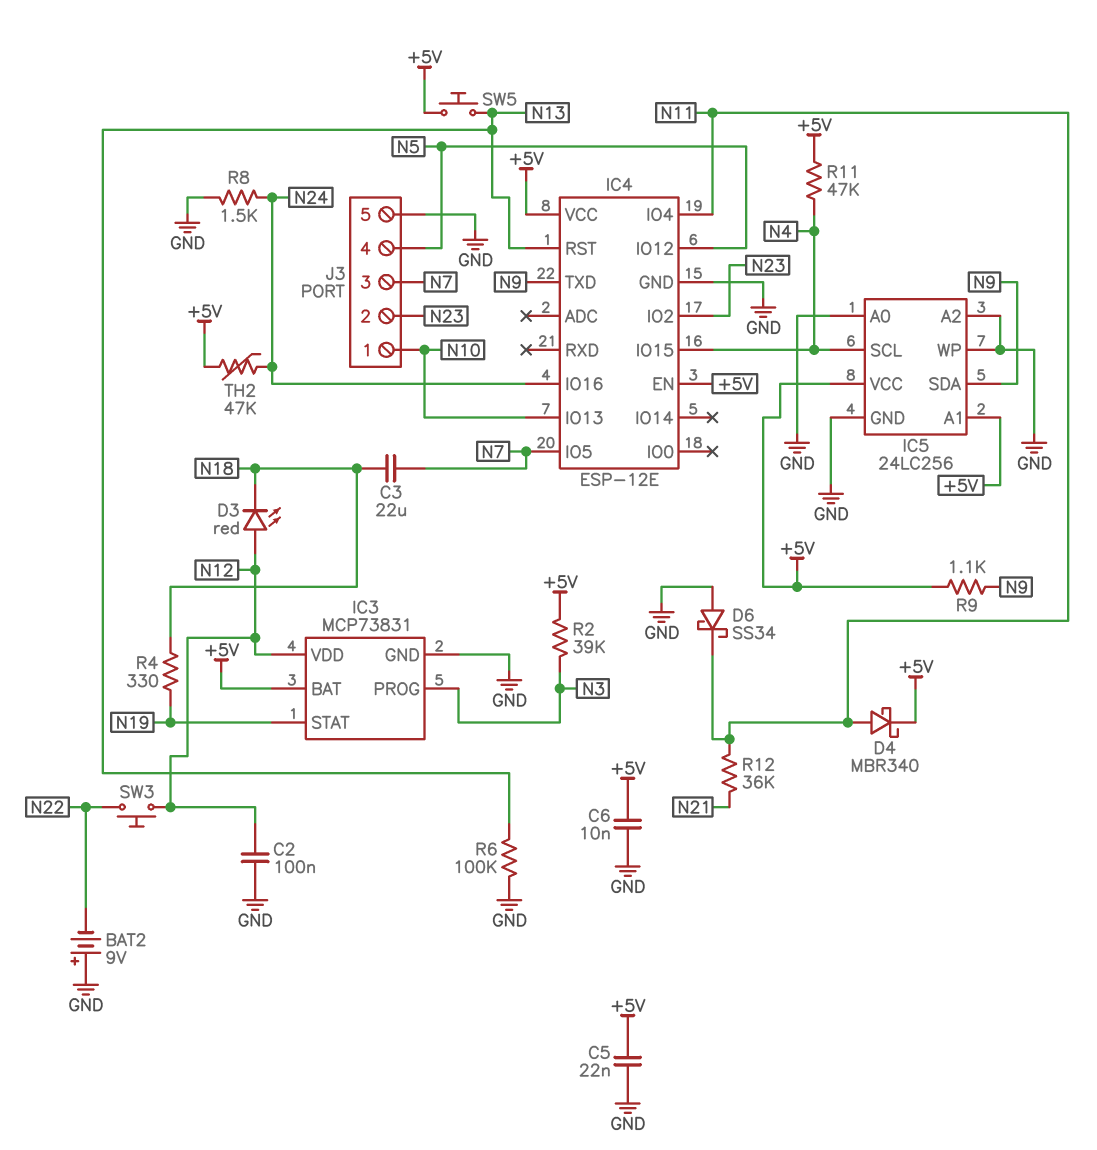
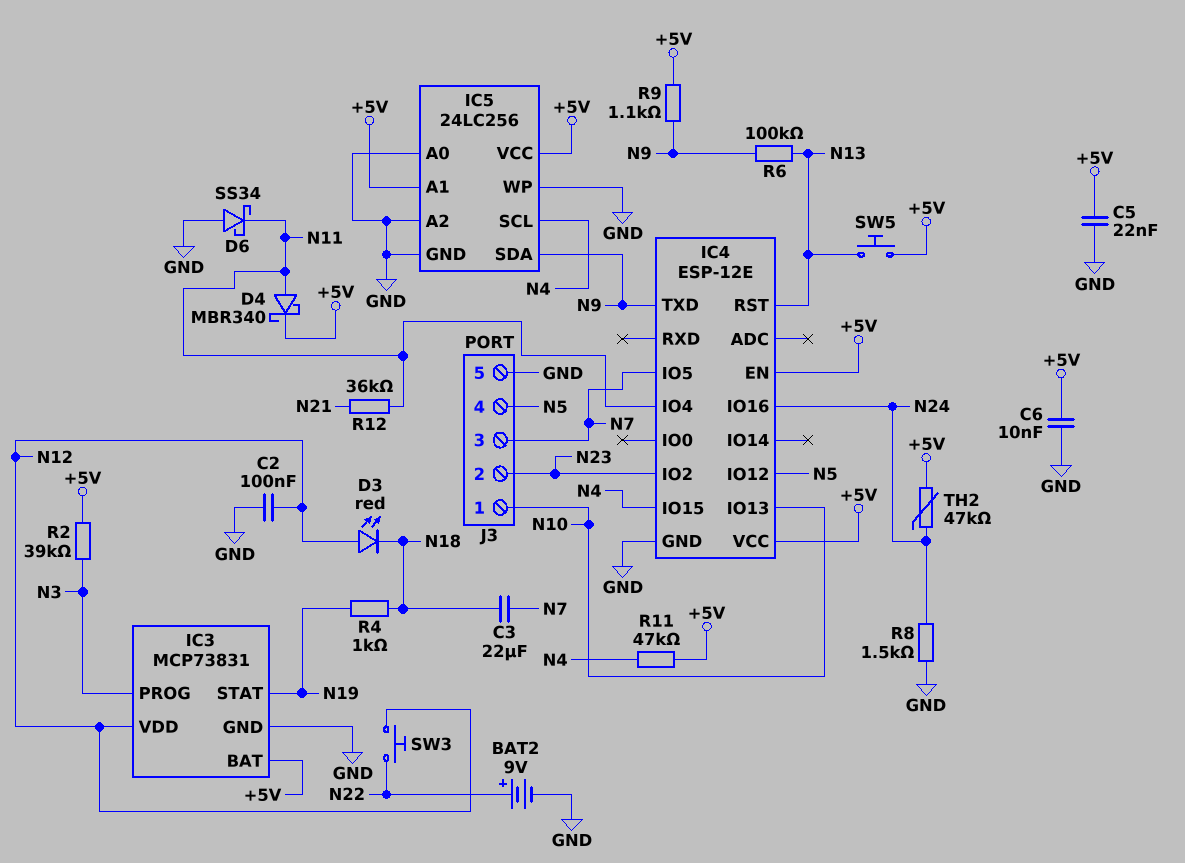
BAT2: 9V (plus GND, minus N22) -> 9V (plus N22, minus GND)
R4: 330 (N18, N19) -> 1k (N18, N19)
R6: 100k (GND, N13) -> 100k (N9, N13)

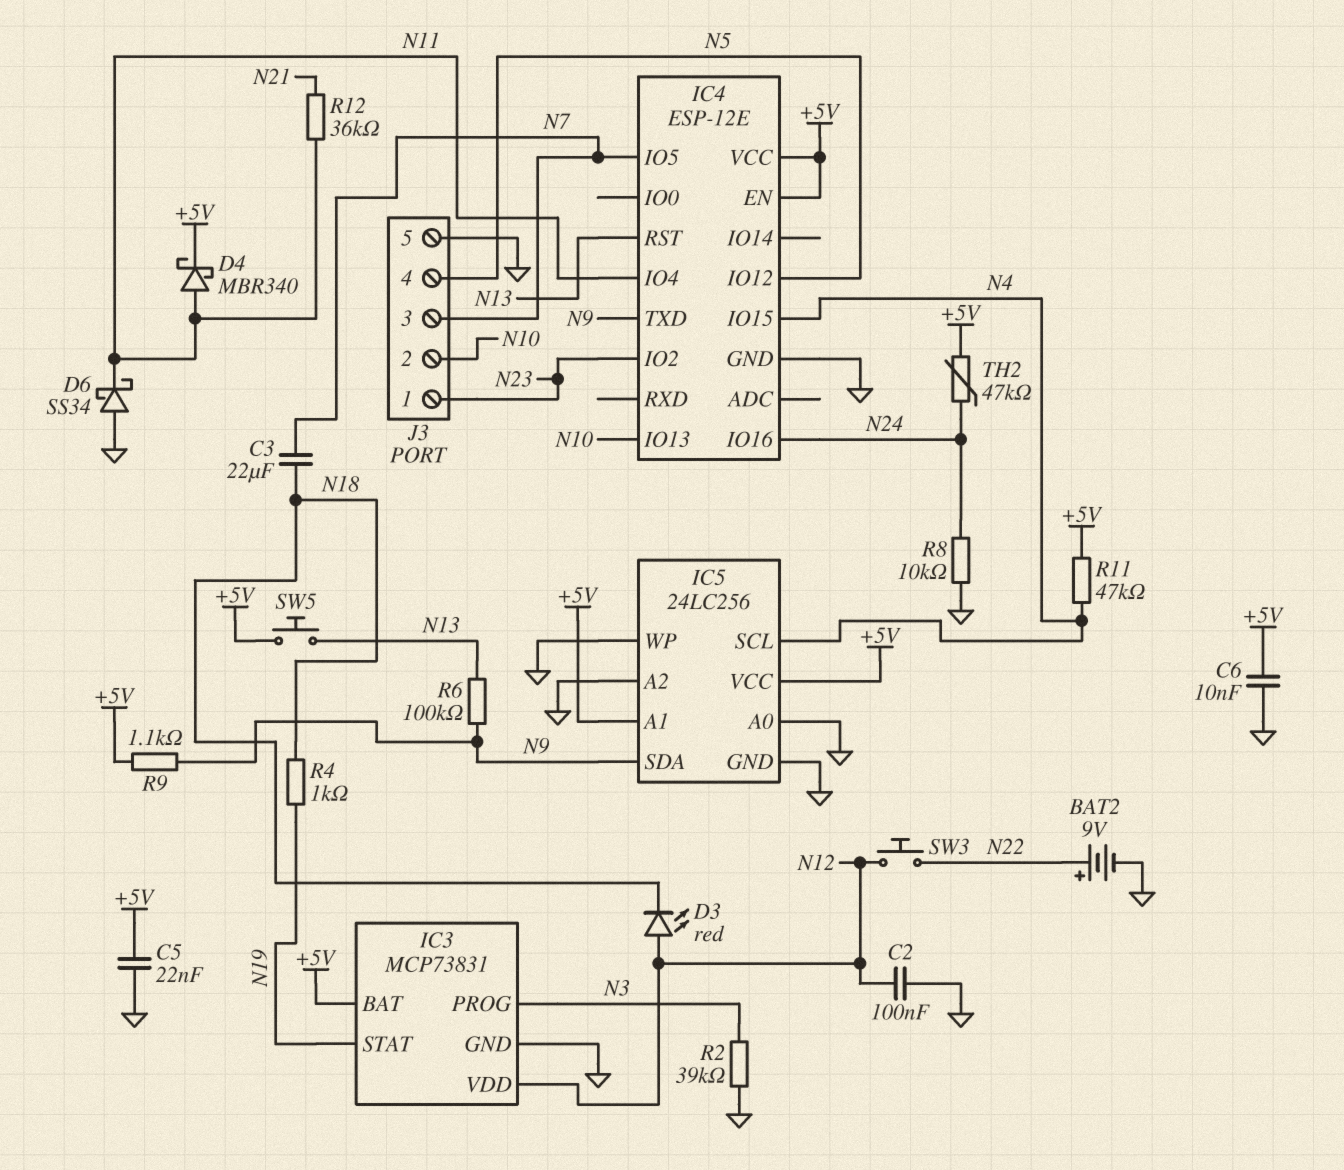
J3 pin 1: N10 -> N23
J3 pin 2: N23 -> N10
R2: 39k (+5V, N3) -> 39k (GND, N3)
R8: 1.5k (GND, N24) -> 10k (GND, N24)

